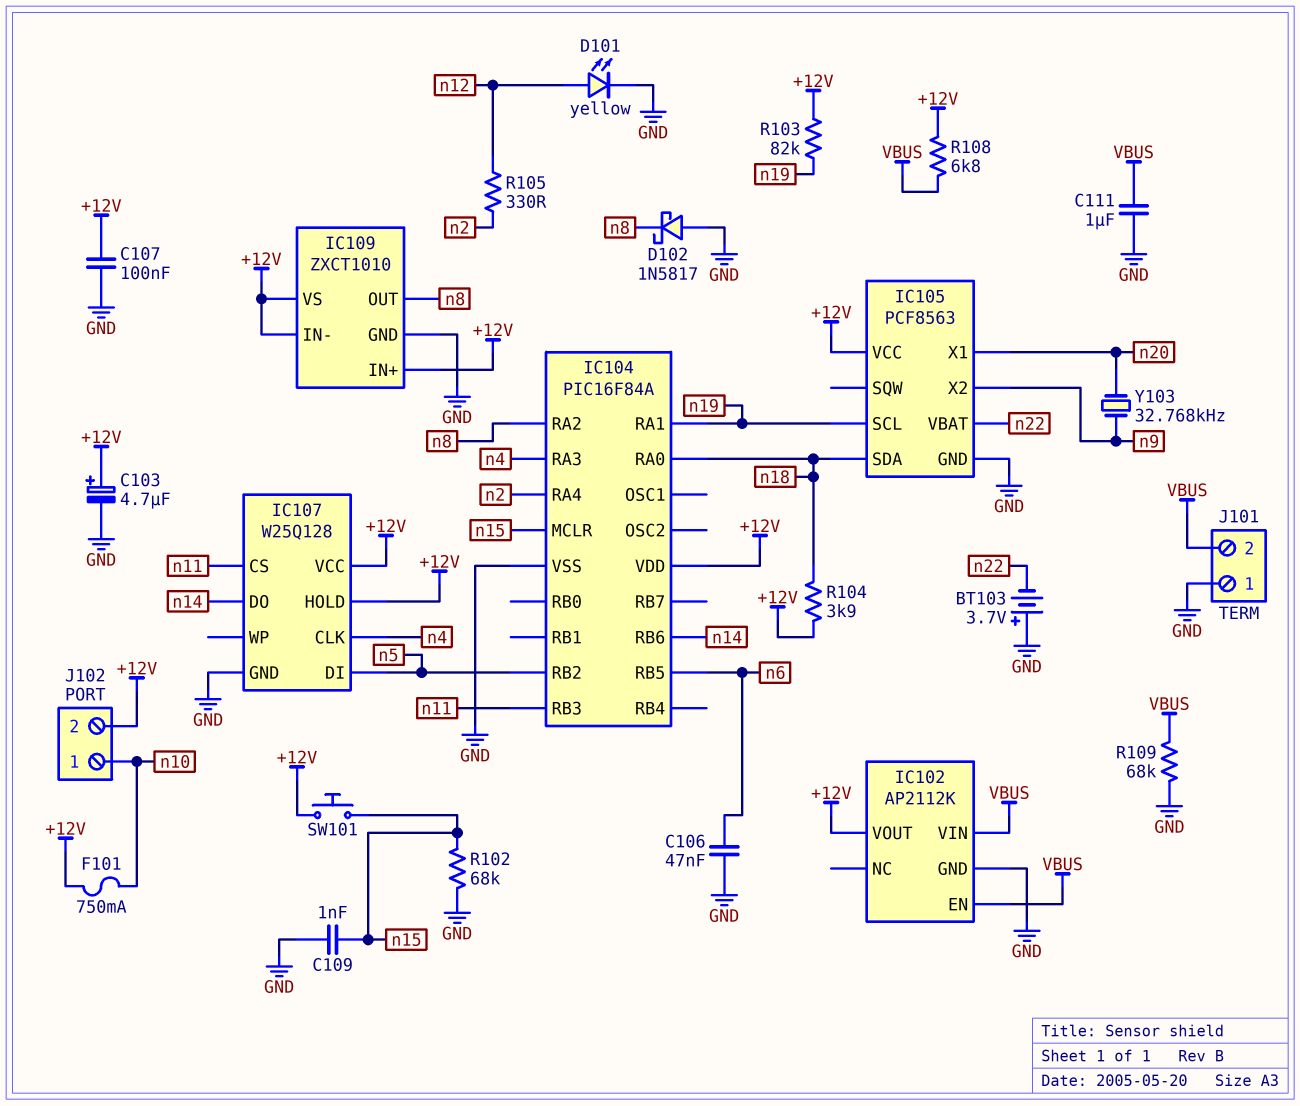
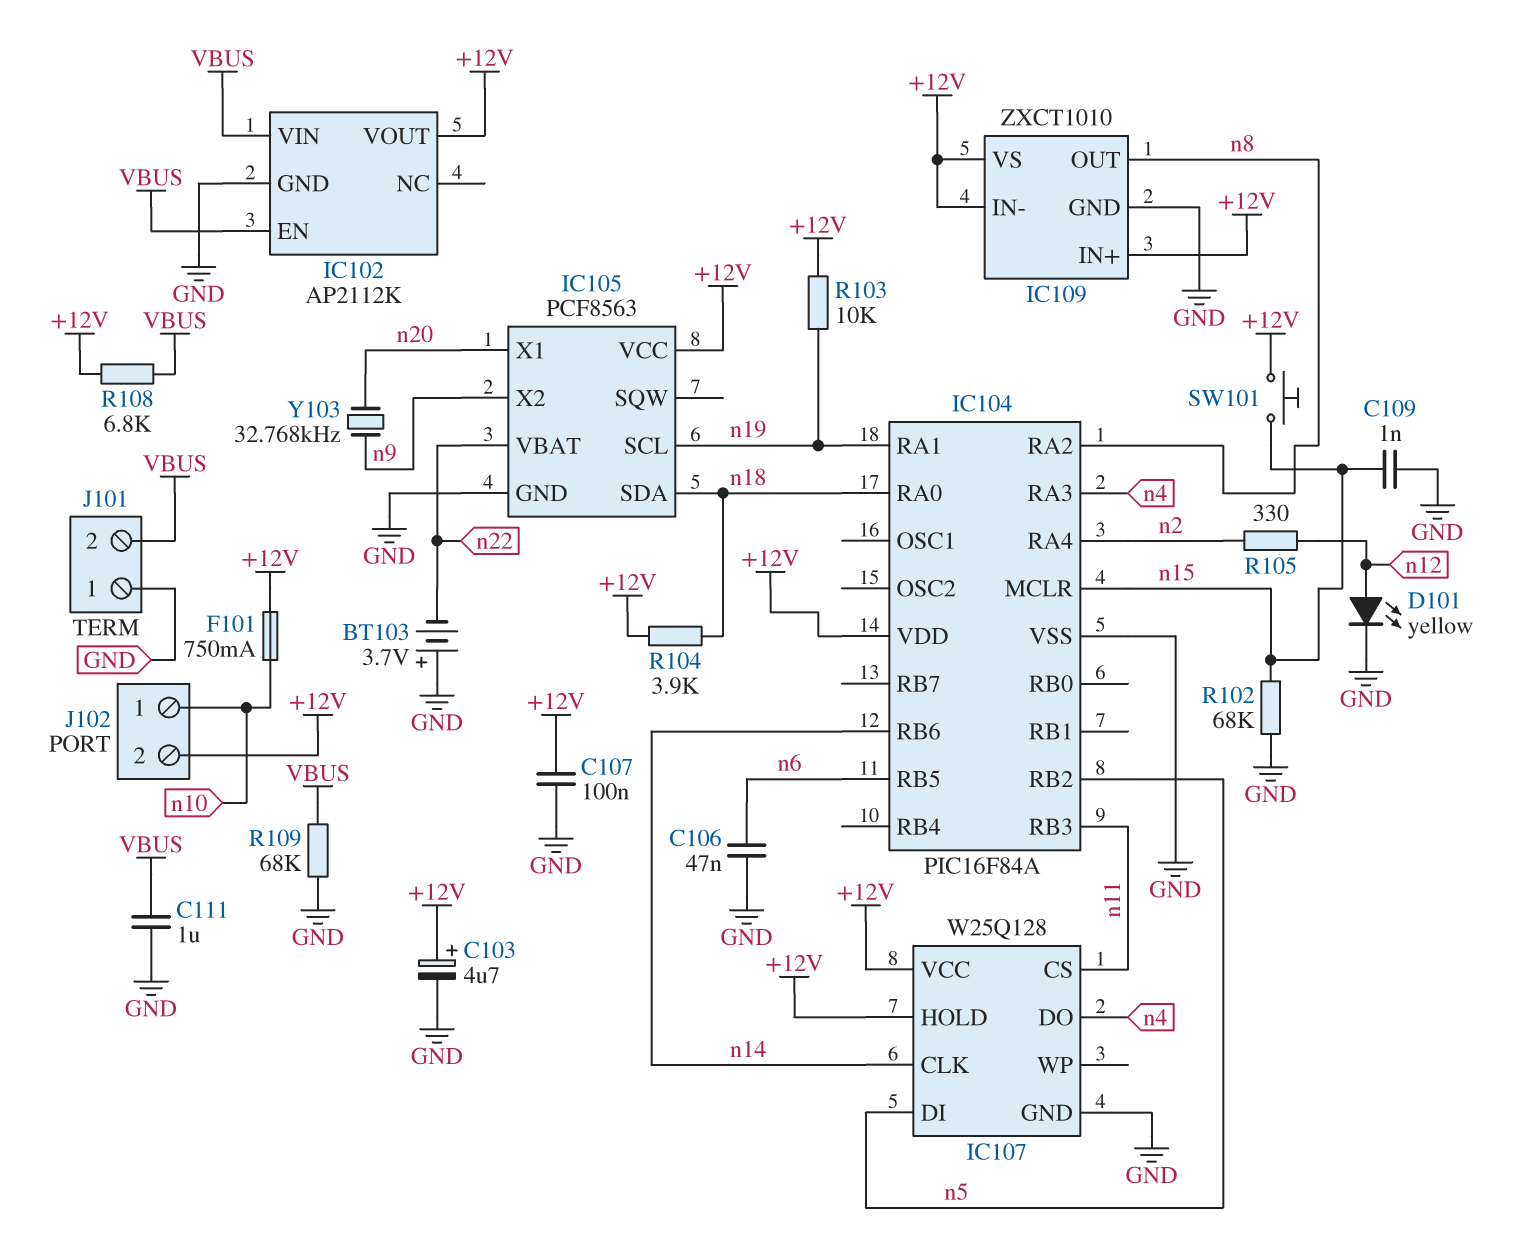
D102: schottky 1N5817 (A GND, K n8) -> none
IC107 pin CLK: n4 -> n14
IC107 pin DO: n14 -> n4
R103: 82k (+12V, n19) -> 10k (+12V, n19)

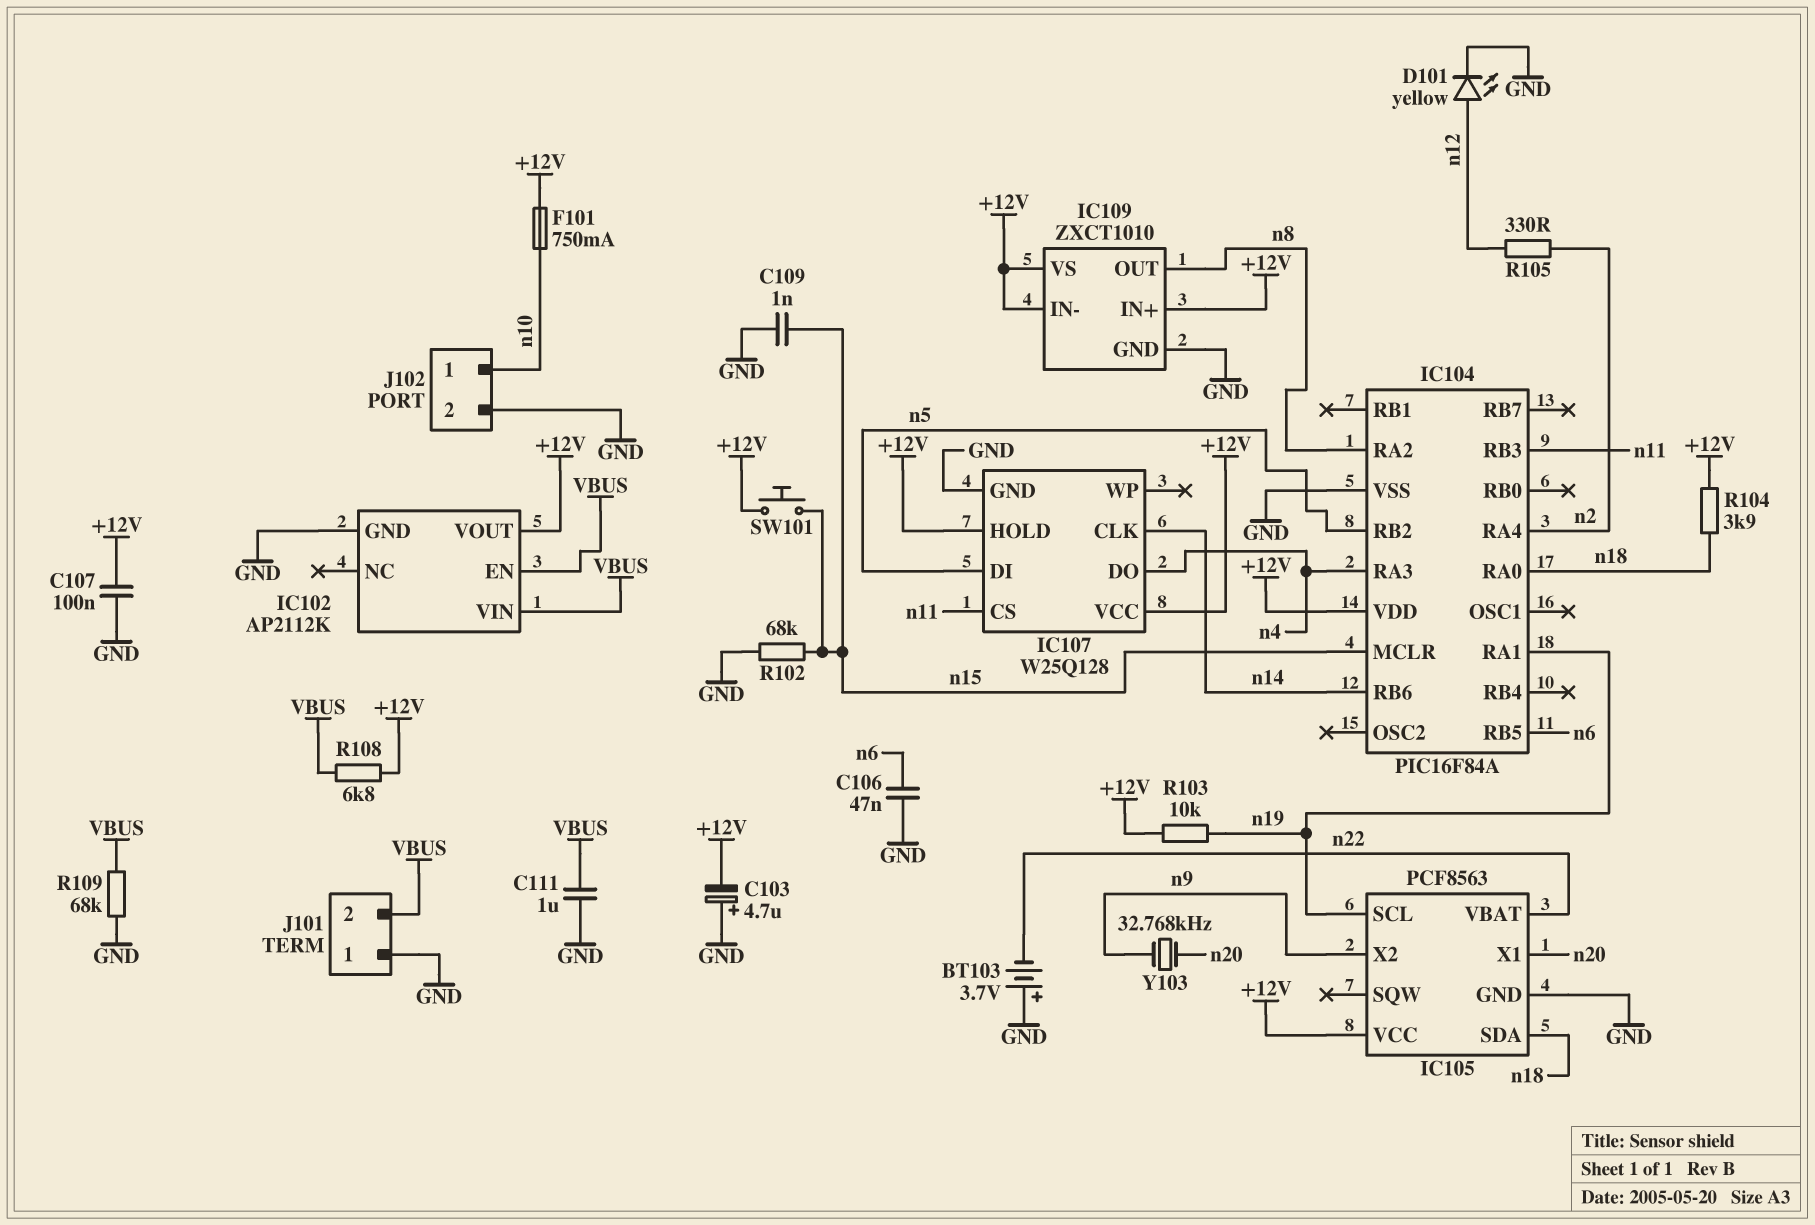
C103: 4.7uF (plus +12V, minus GND) -> 4.7uF (plus GND, minus +12V)
J102 pin 2: +12V -> GND

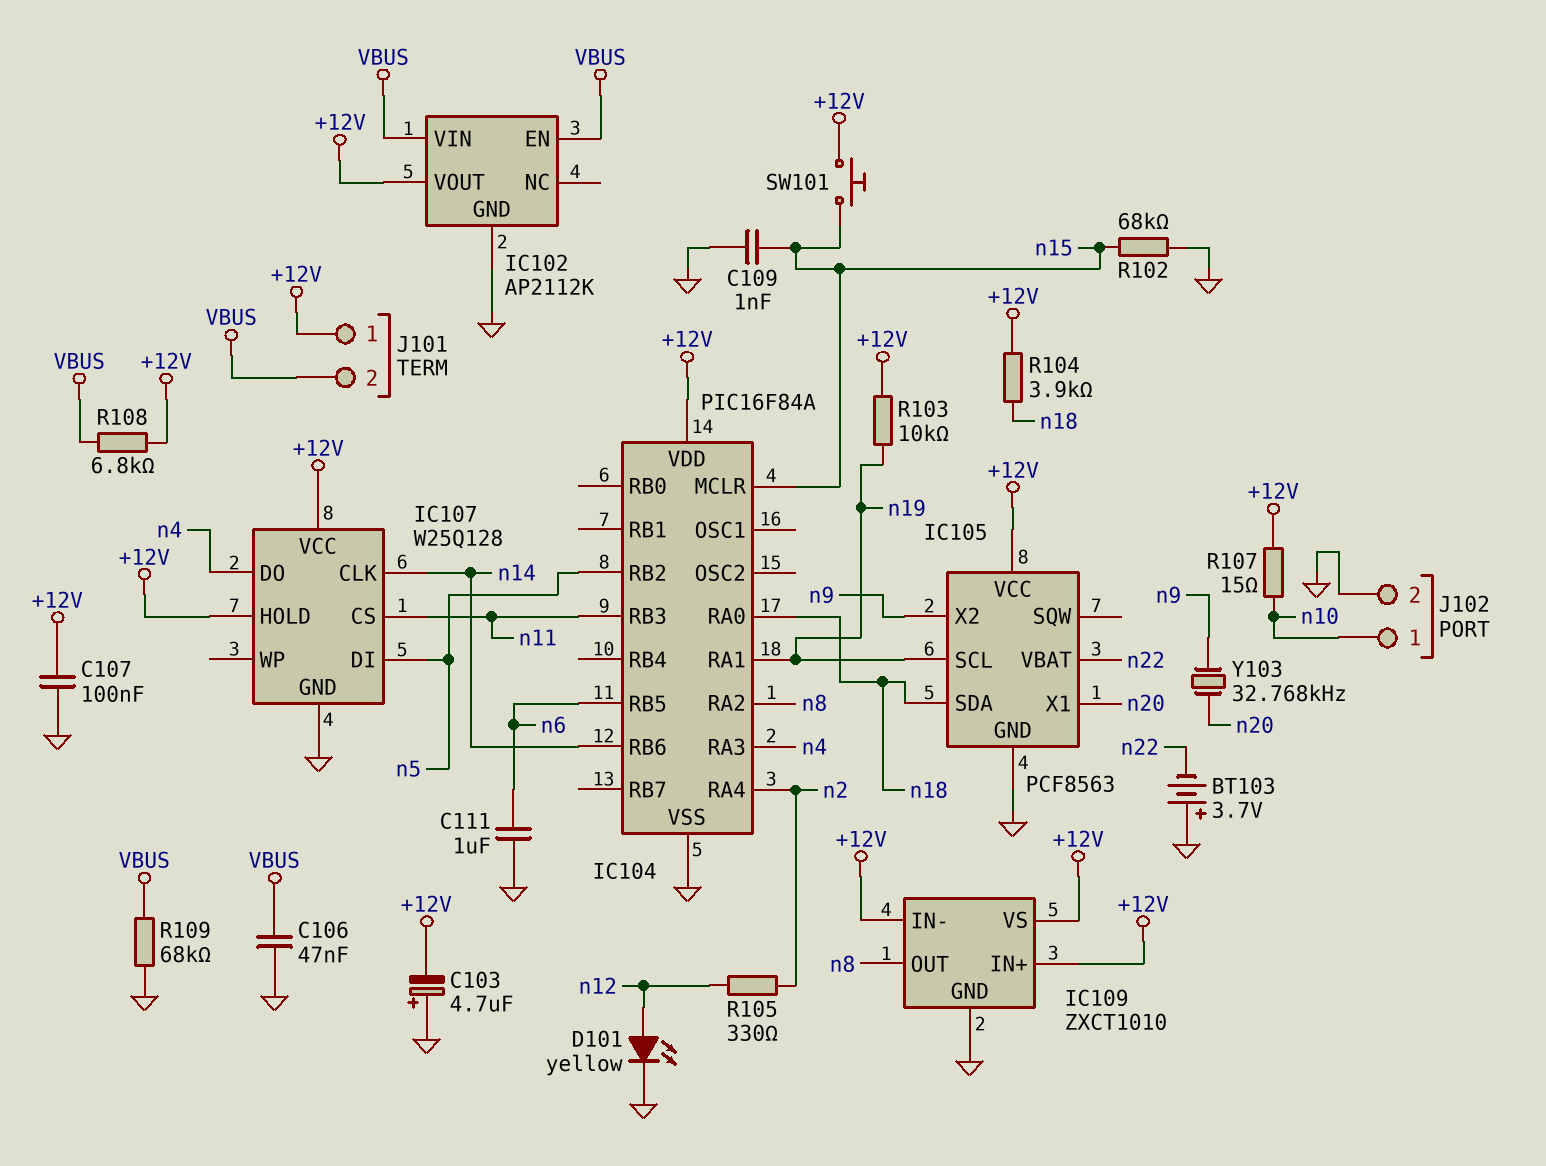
C106: 47nF (GND, n6) -> 47nF (GND, VBUS)
C111: 1uF (GND, VBUS) -> 1uF (GND, n6)
F101: 750mA (+12V, n10) -> none
J101 pin 1: GND -> +12V
R107: none -> 15 (+12V, n10)

